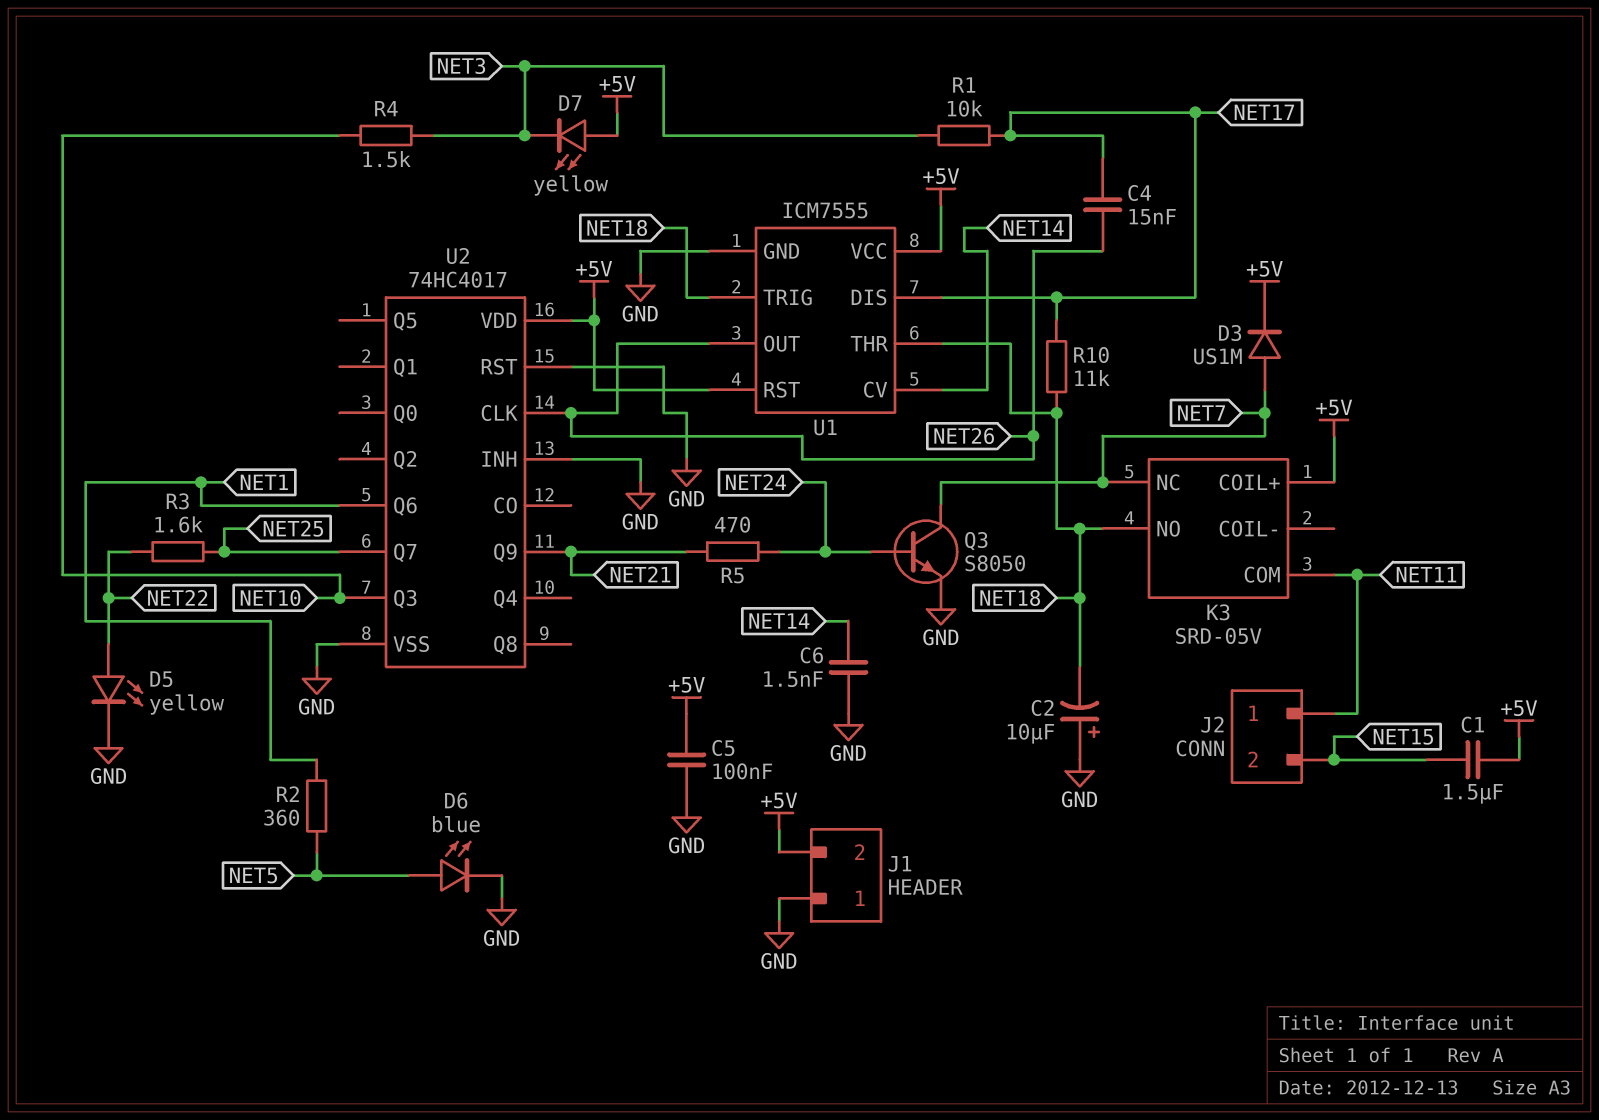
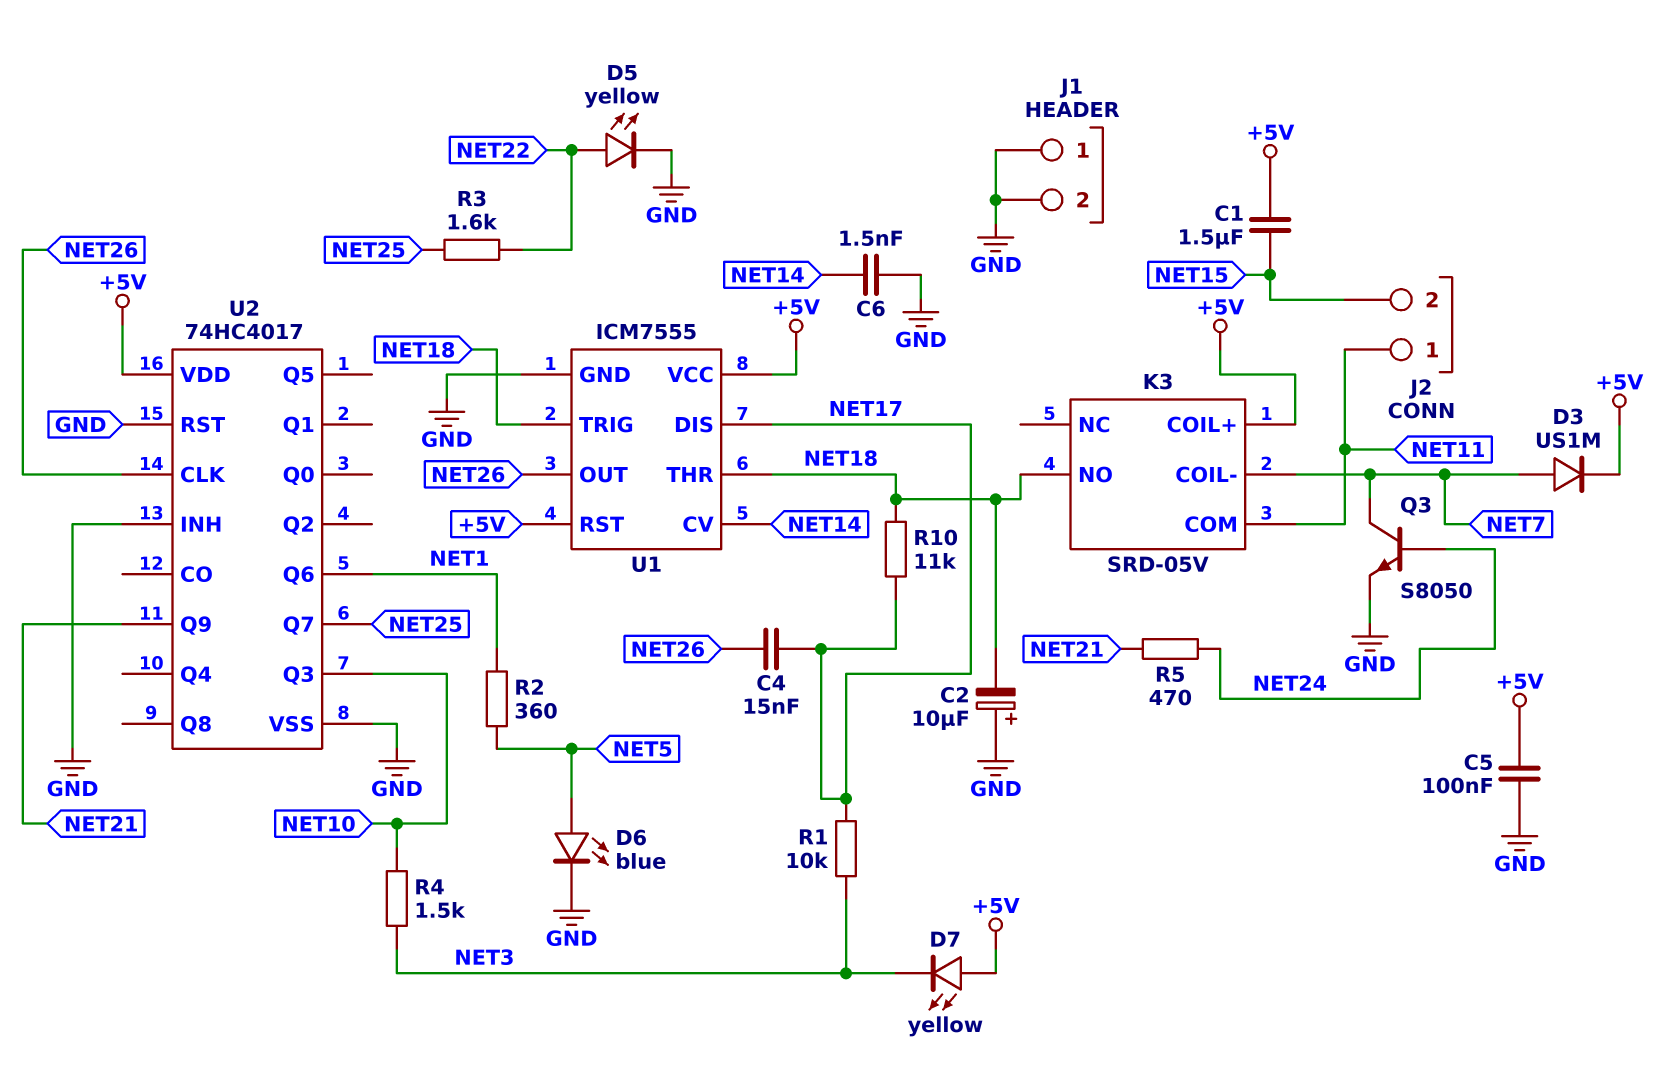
J1 pin 2: +5V -> GND
K3 pin COIL-: none -> NET7
K3 pin NC: NET7 -> none

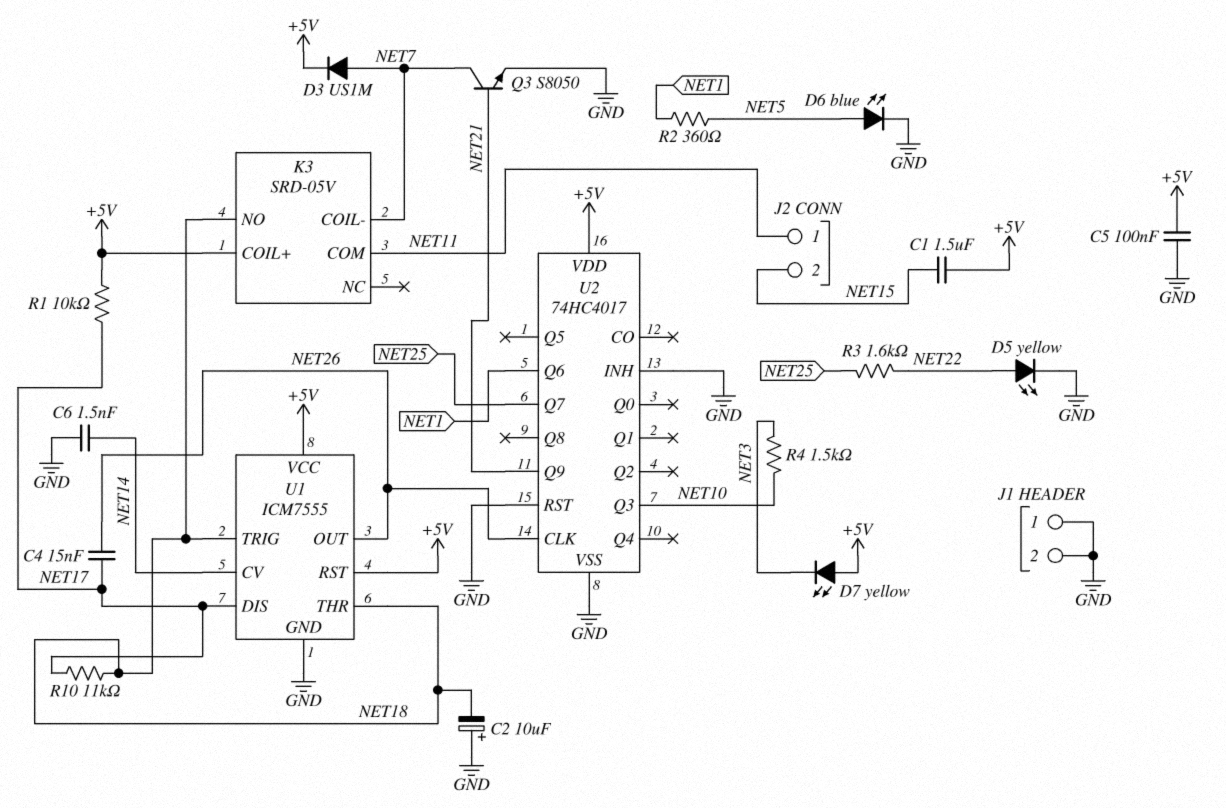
Q3: NPN S8050 (B NET24, C NET7, E GND) -> NPN S8050 (B NET21, C NET7, E GND)
R1: 10k (NET3, NET17) -> 10k (+5V, NET17)
R5: 470 (NET21, NET24) -> none

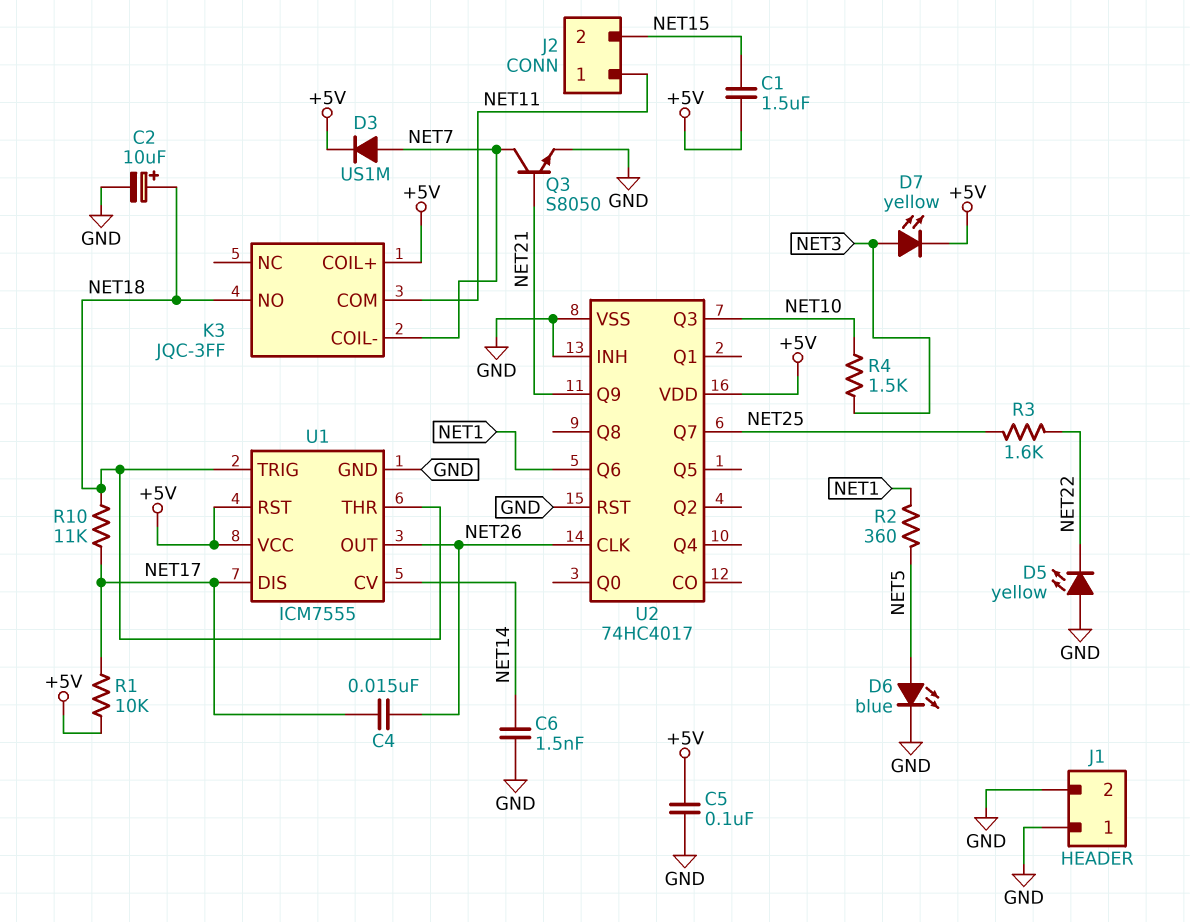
C2: 10uF (plus GND, minus NET18) -> 10uF (plus NET18, minus GND)
D5: LED yellow (A NET22, K GND) -> LED yellow (A GND, K NET22)
D7: LED yellow (A +5V, K NET3) -> LED yellow (A NET3, K +5V)
K3: SRD-05V -> JQC-3FF

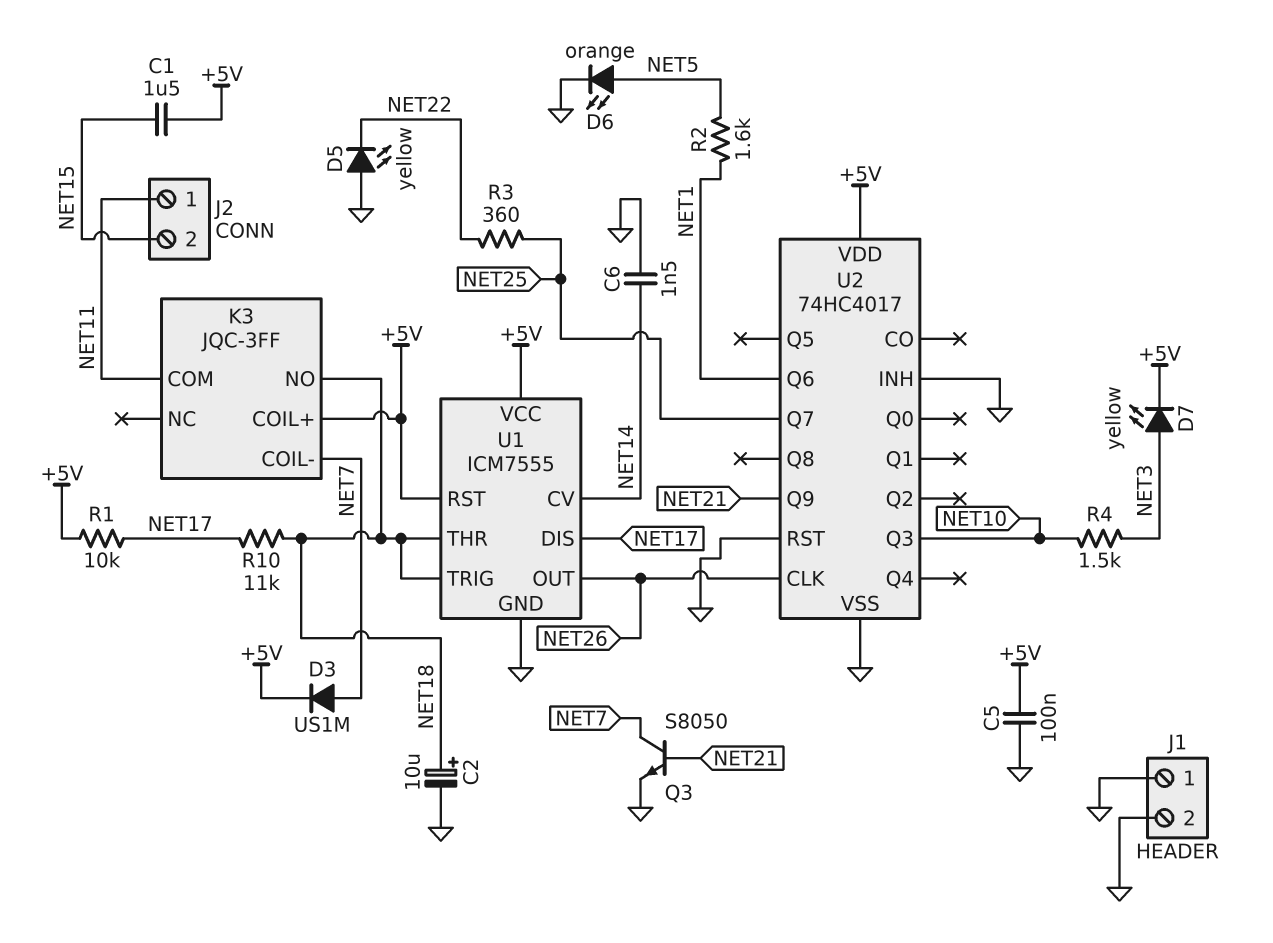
C4: 15nF (NET17, NET26) -> none
D6: LED blue (A NET5, K GND) -> LED orange (A NET5, K GND)
R2: 360 (NET1, NET5) -> 1.6k (NET1, NET5)
R3: 1.6k (NET22, NET25) -> 360 (NET22, NET25)

